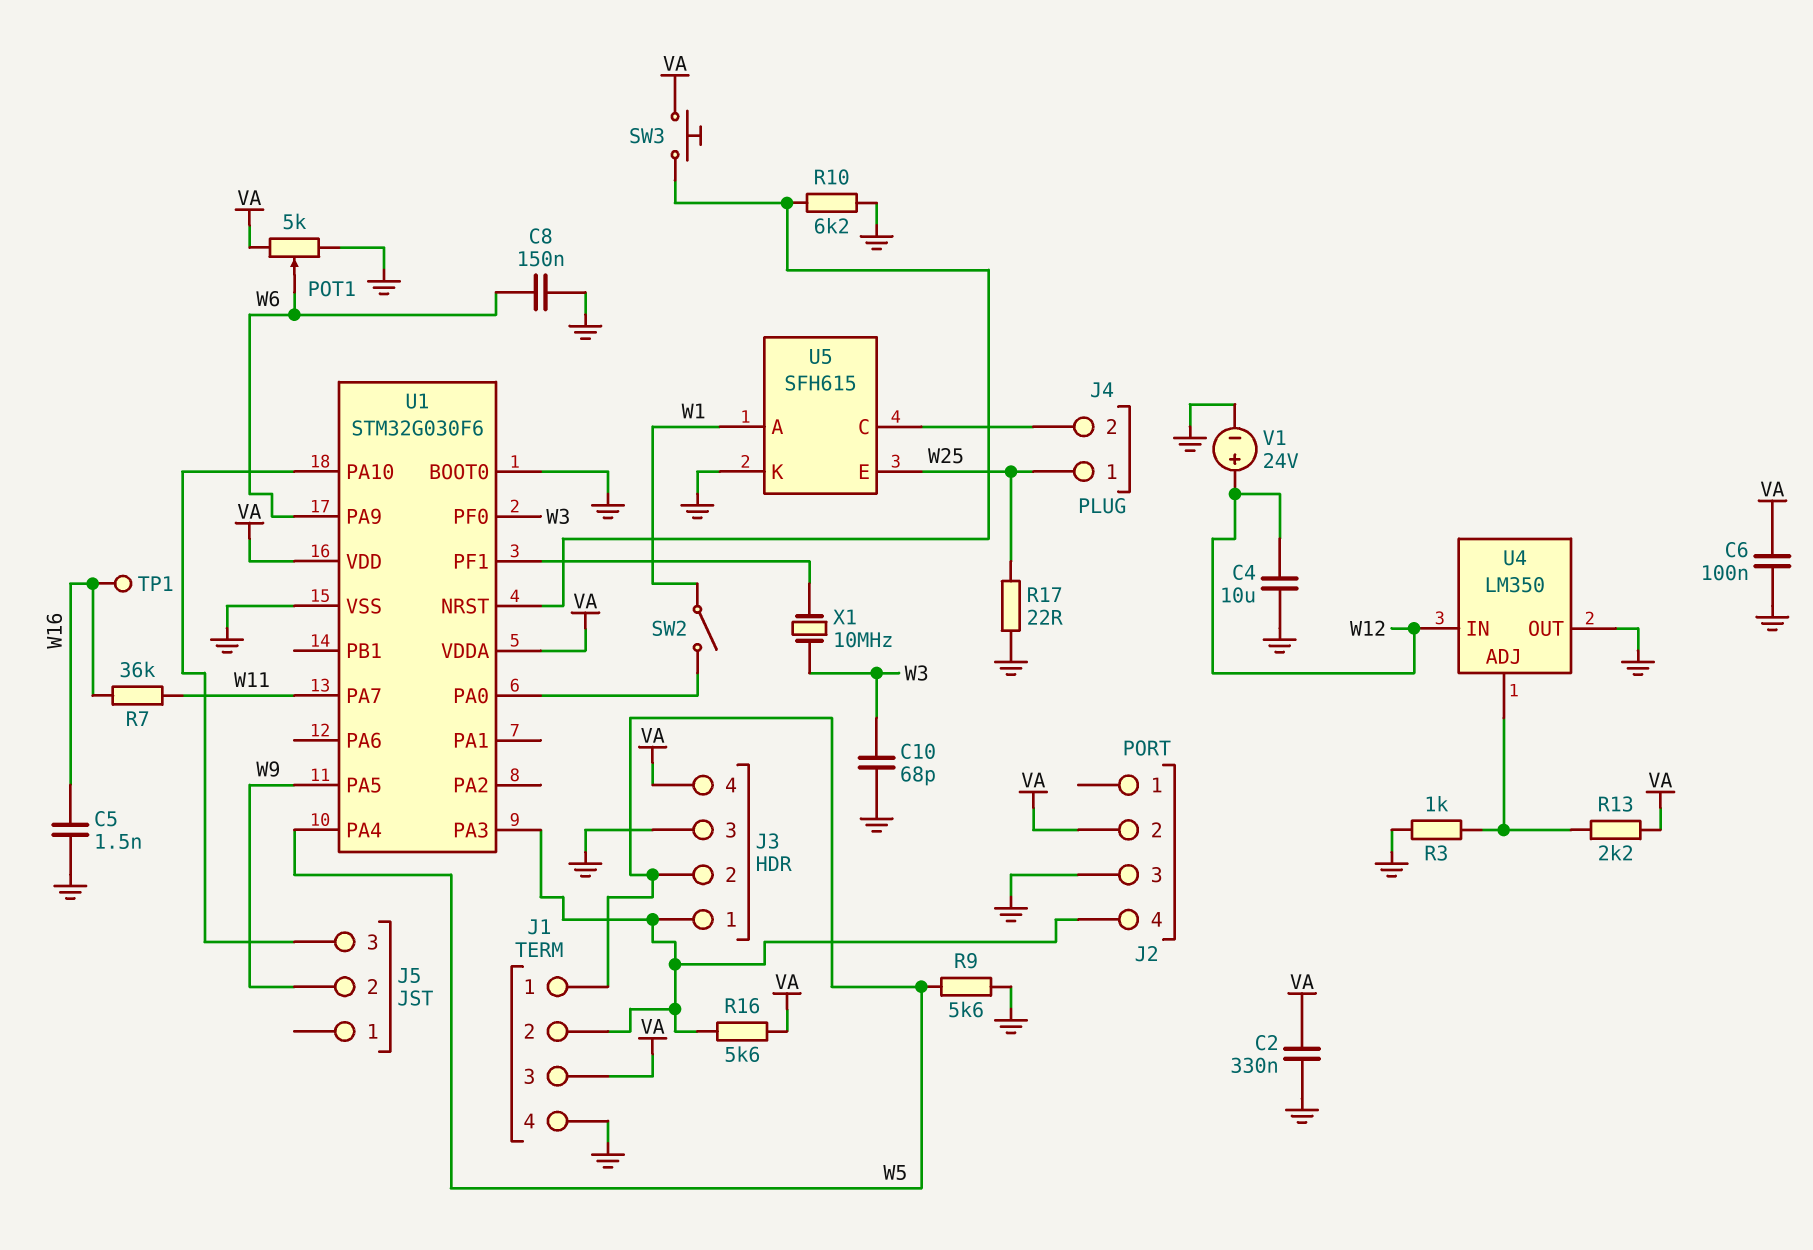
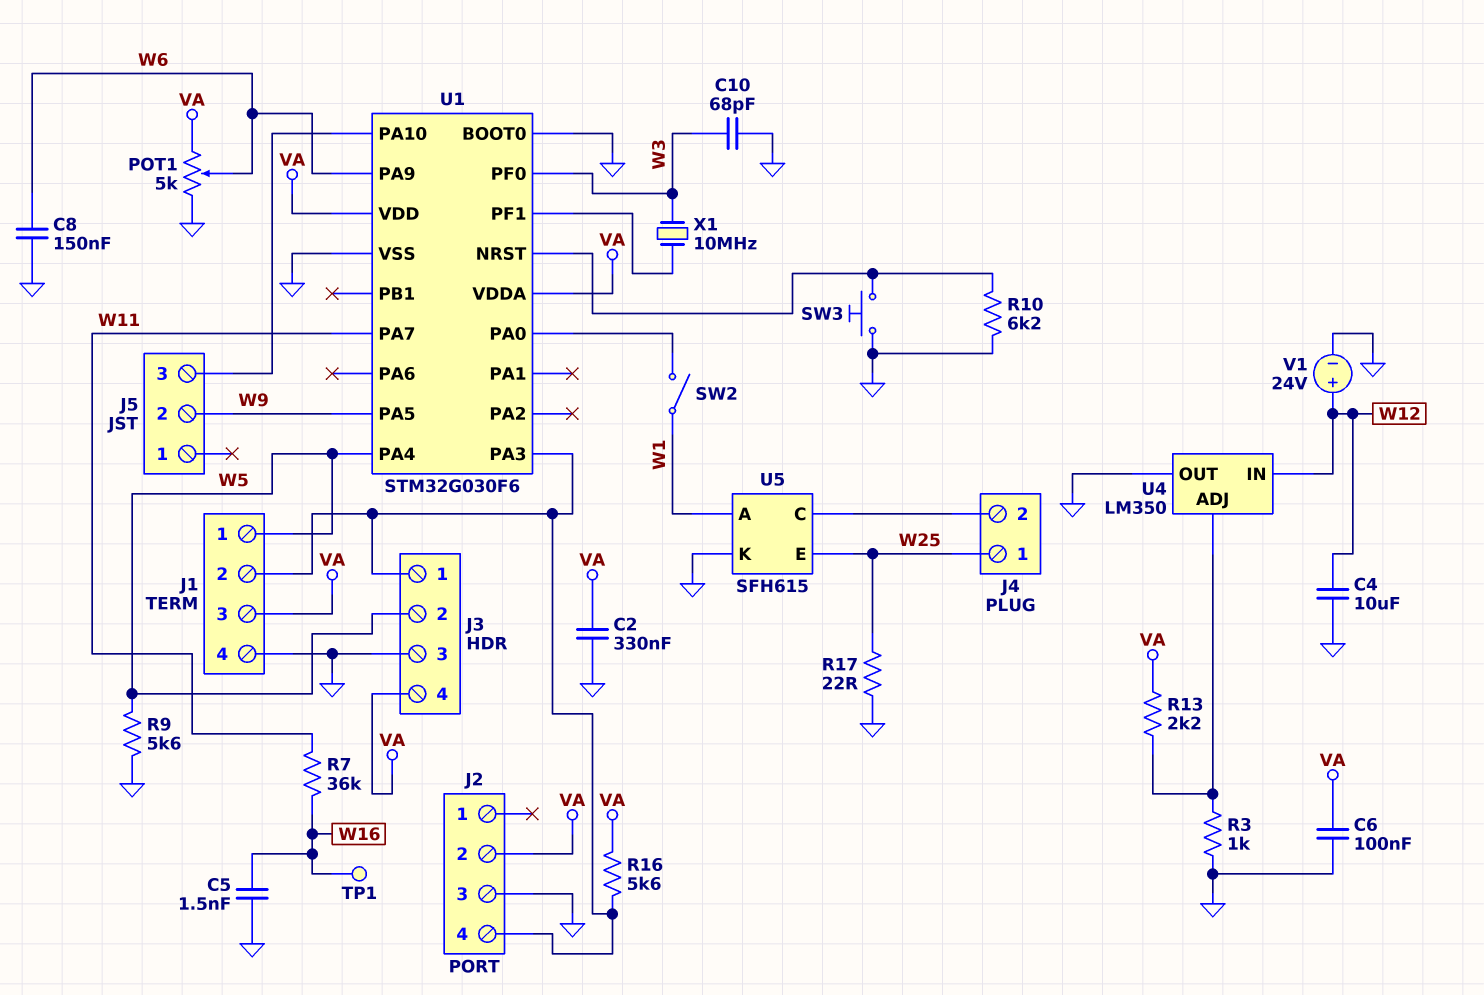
SW3: button (U1/NRST, VA) -> button (GND, U1/NRST)

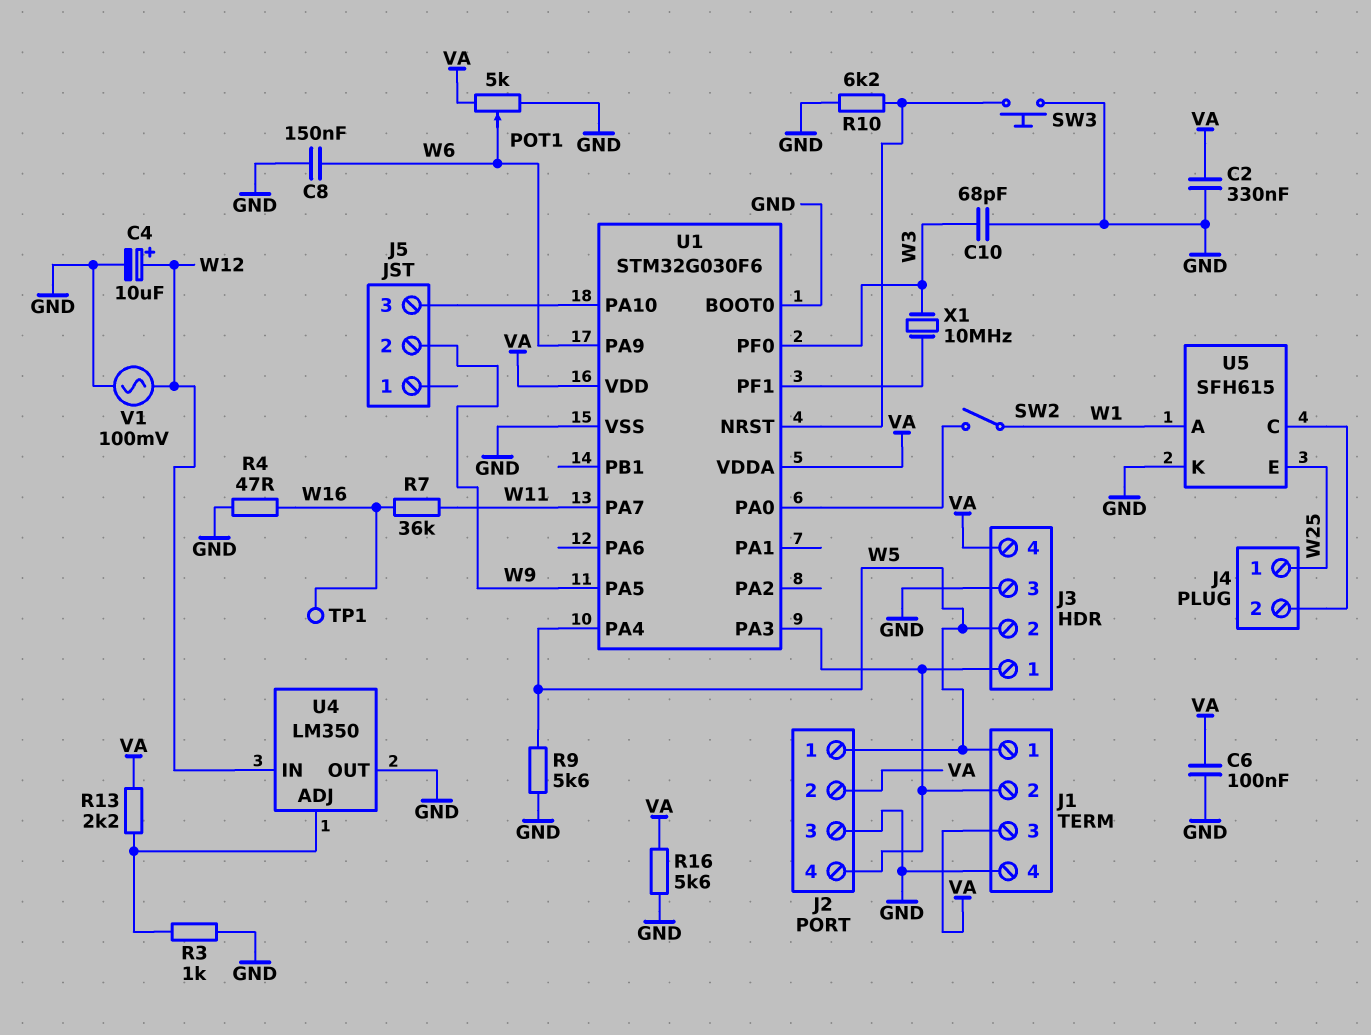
C4: 10uF (GND, W12) -> 10uF (plus W12, minus GND)
C5: 1.5nF (GND, W16) -> none
J2 pin 1: none -> W5
R4: none -> 47 (GND, W16)
R16: 5.6k (J1/2, VA) -> 5.6k (GND, VA)
R17: 22 (GND, W25) -> none
V1: 24V (plus W12, minus GND) -> AC 100mV (GND, W12)

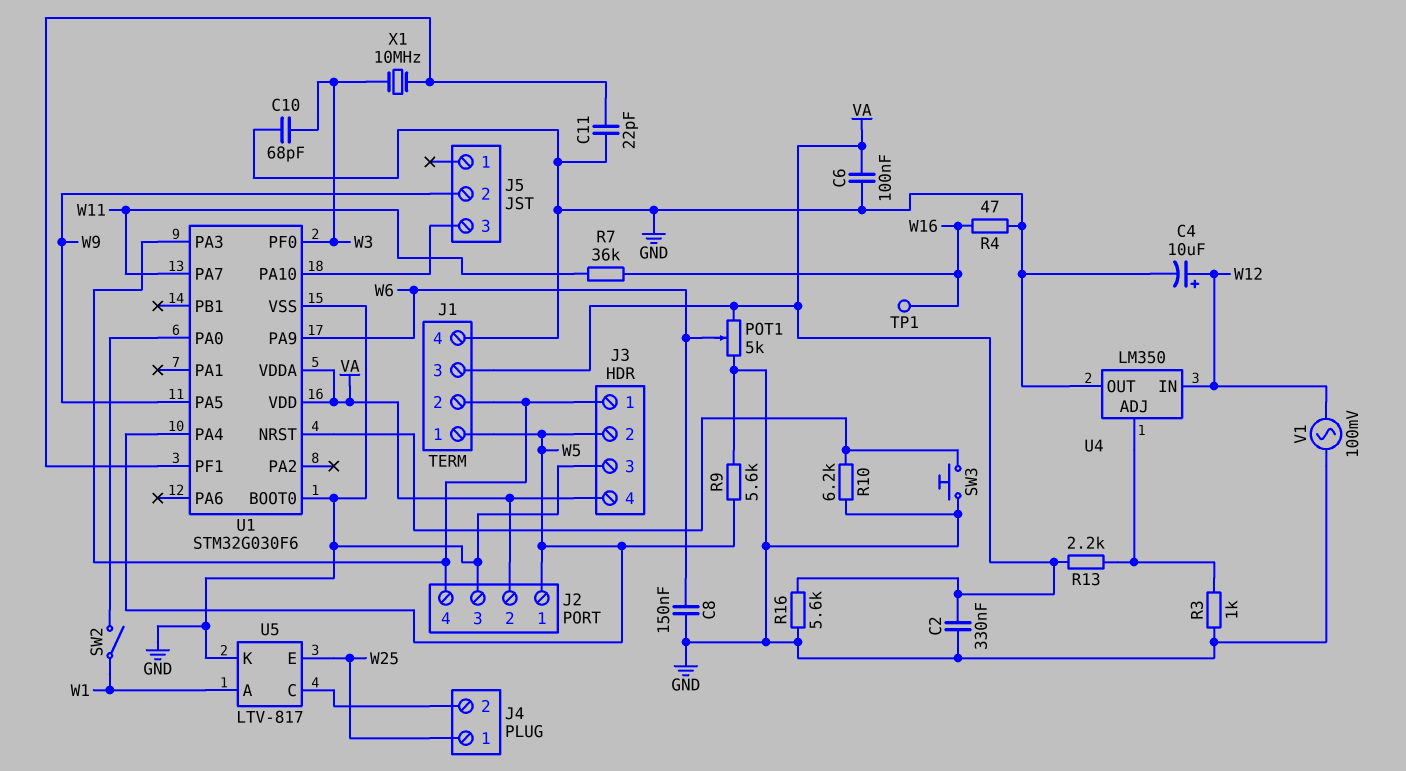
C11: none -> 22pF (GND, U1/PF1)
U5: SFH615 -> LTV-817

